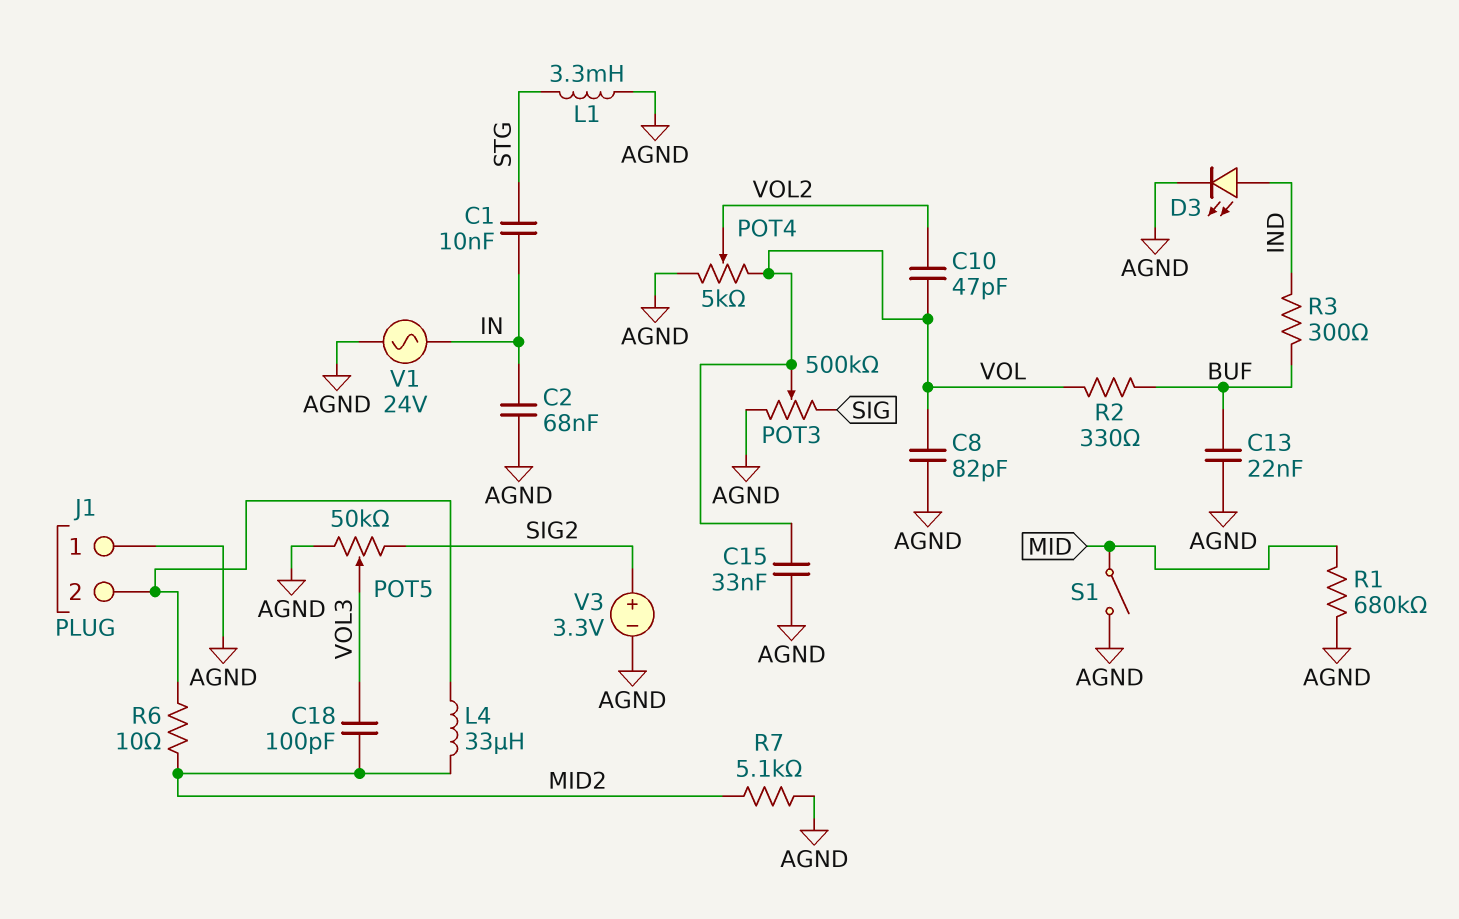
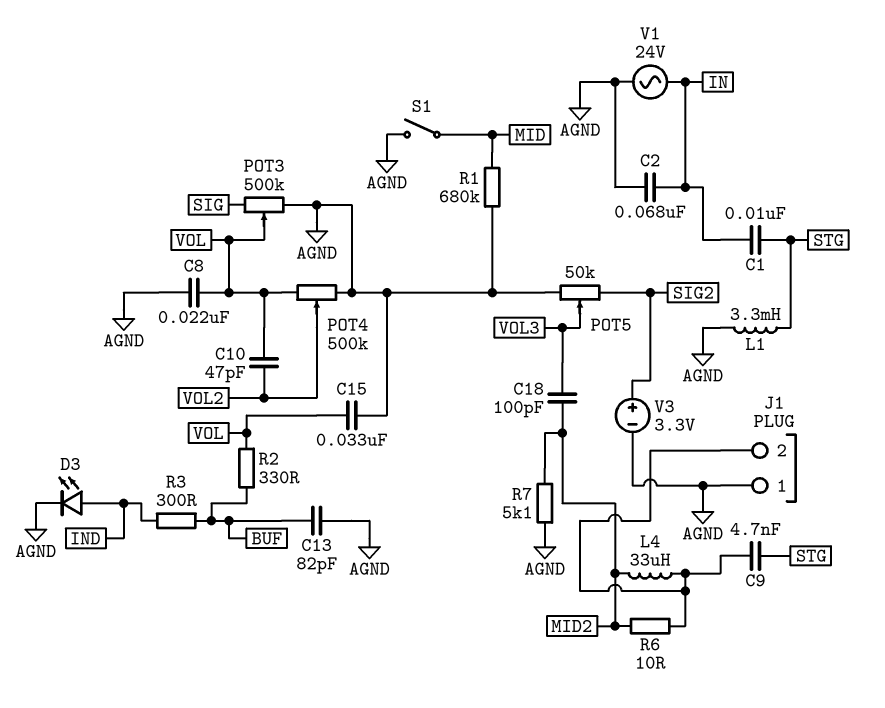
C8: 82pF (AGND, VOL) -> 22nF (AGND, VOL)
C9: none -> 4.7nF (J1/2, STG)
C13: 22nF (AGND, BUF) -> 82pF (AGND, BUF)
POT4: 5k (AGND, VOL, wiper VOL2) -> 500k (AGND, VOL, wiper VOL2)

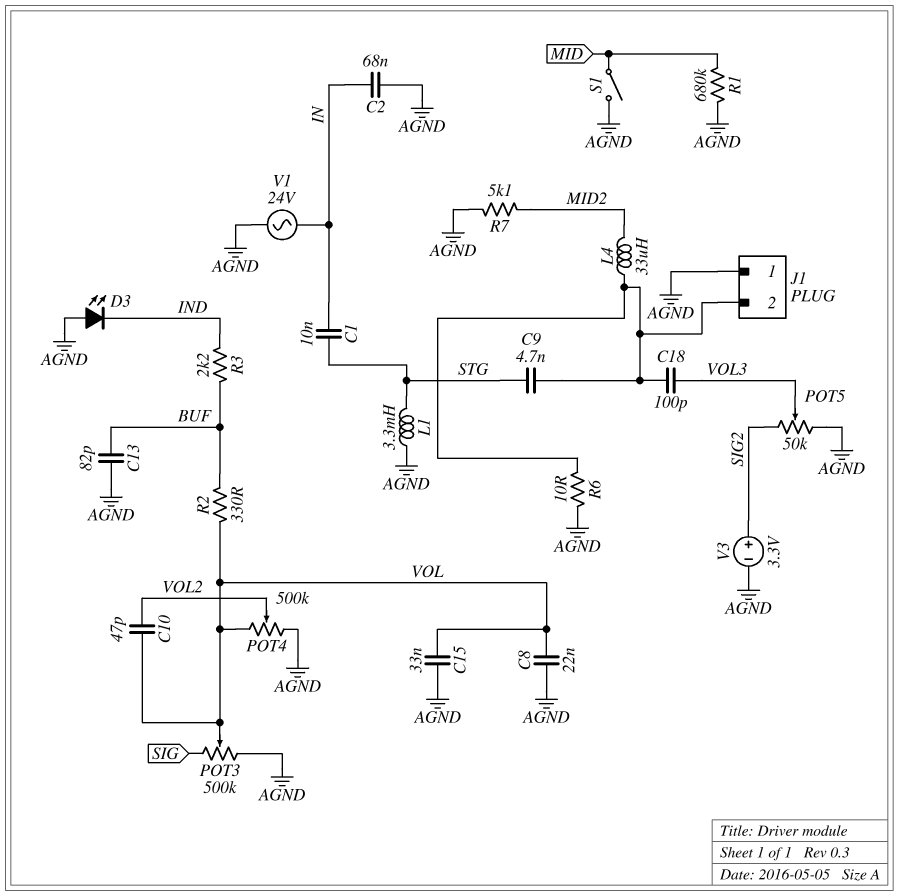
C18: 100pF (MID2, VOL3) -> 100pF (J1/2, VOL3)
D3: LED (A IND, K AGND) -> LED (A AGND, K IND)
R3: 300 (BUF, IND) -> 2.2k (BUF, IND)
R6: 10 (J1/2, MID2) -> 10 (AGND, J1/2)

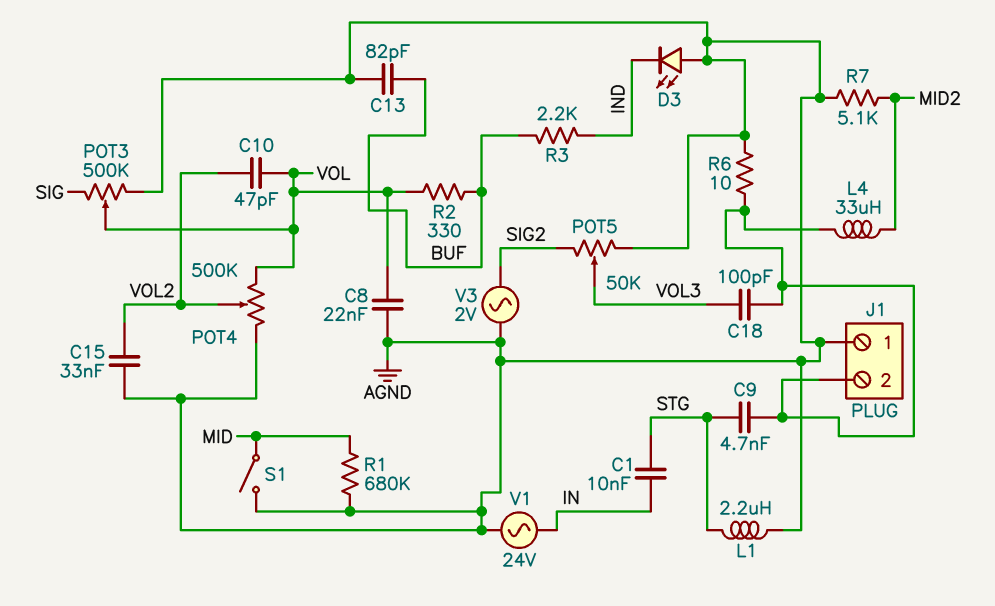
C2: 68nF (AGND, IN) -> none
C15: 33nF (AGND, VOL) -> 33nF (AGND, VOL2)
L1: 3.3mH (AGND, STG) -> 2.2uH (AGND, STG)
V3: 3.3V (plus SIG2, minus AGND) -> AC 2V (AGND, SIG2)

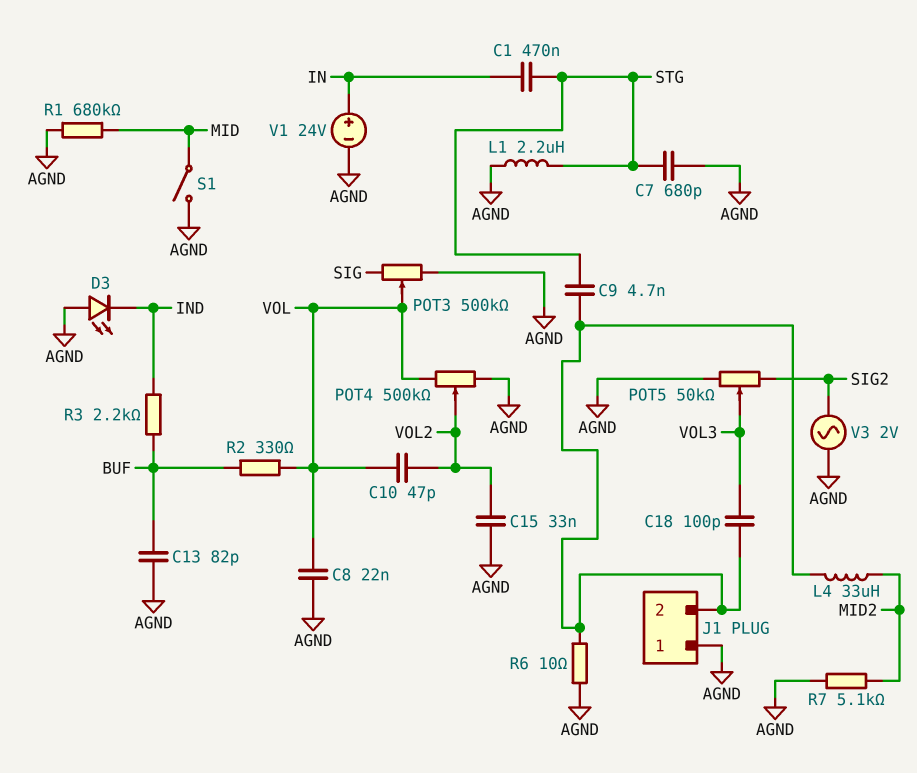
C1: 10nF (IN, STG) -> 470nF (IN, STG)
C7: none -> 680pF (AGND, STG)
V1: AC 24V (AGND, IN) -> 24V (plus IN, minus AGND)

